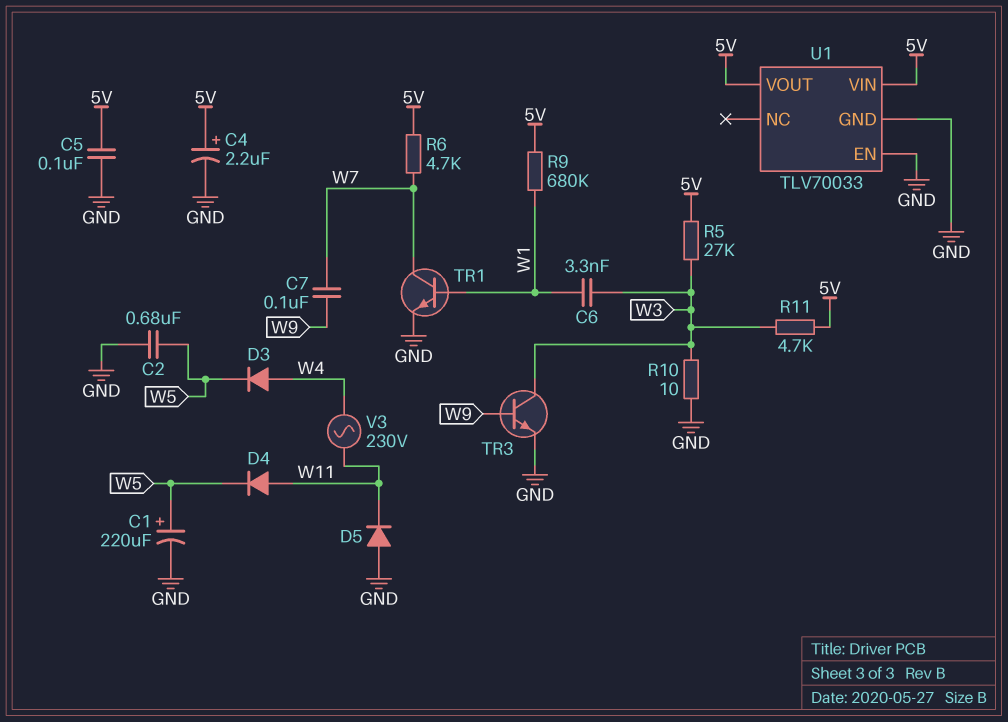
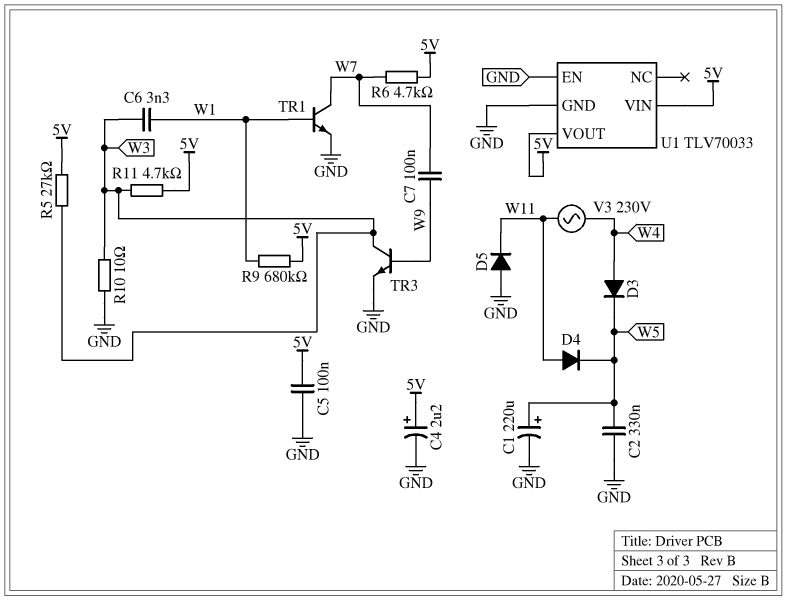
C2: 680nF (GND, W5) -> 330nF (GND, W5)

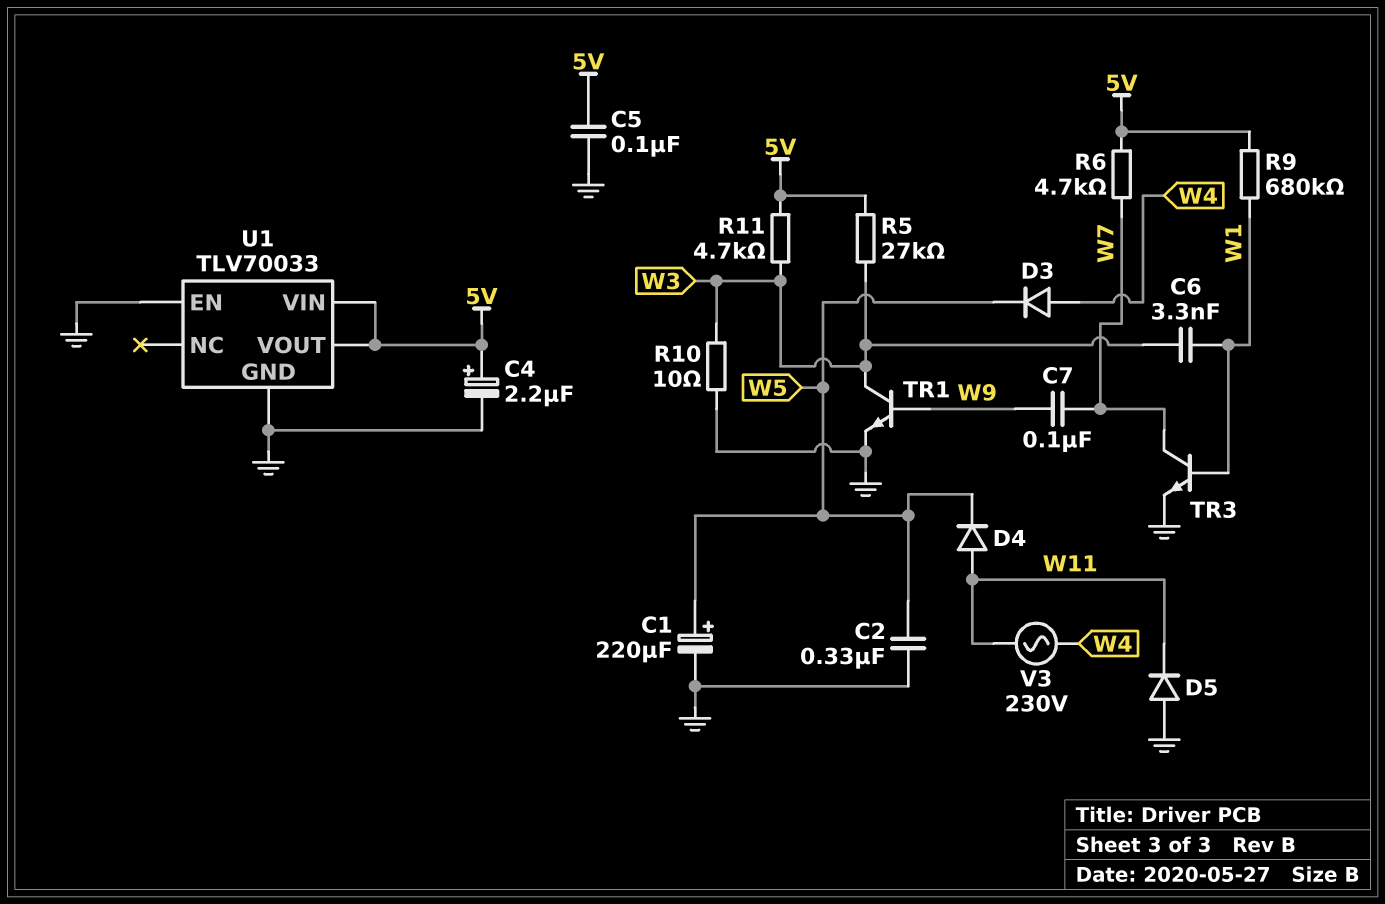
TR1: NPN (B W1, C W7, E GND) -> NPN (B W9, C W3, E GND)
TR3: NPN (B W9, C W3, E GND) -> NPN (B W1, C W7, E GND)

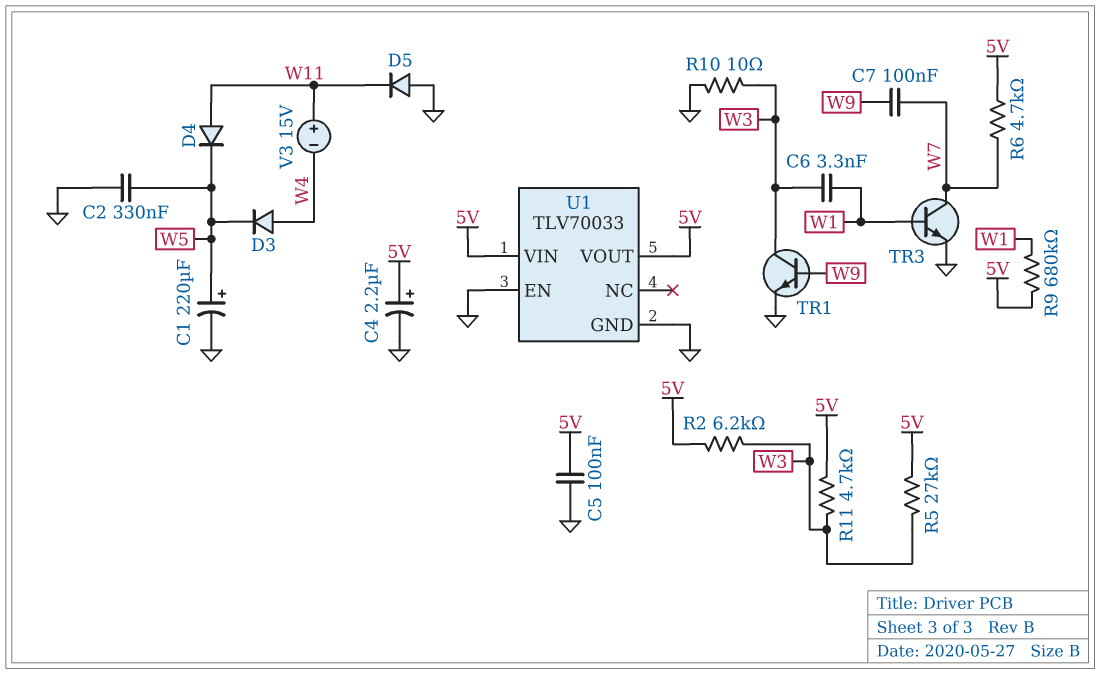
R2: none -> 6.2k (5V, W3)
V3: AC 230V (W4, W11) -> 15V (plus W11, minus W4)

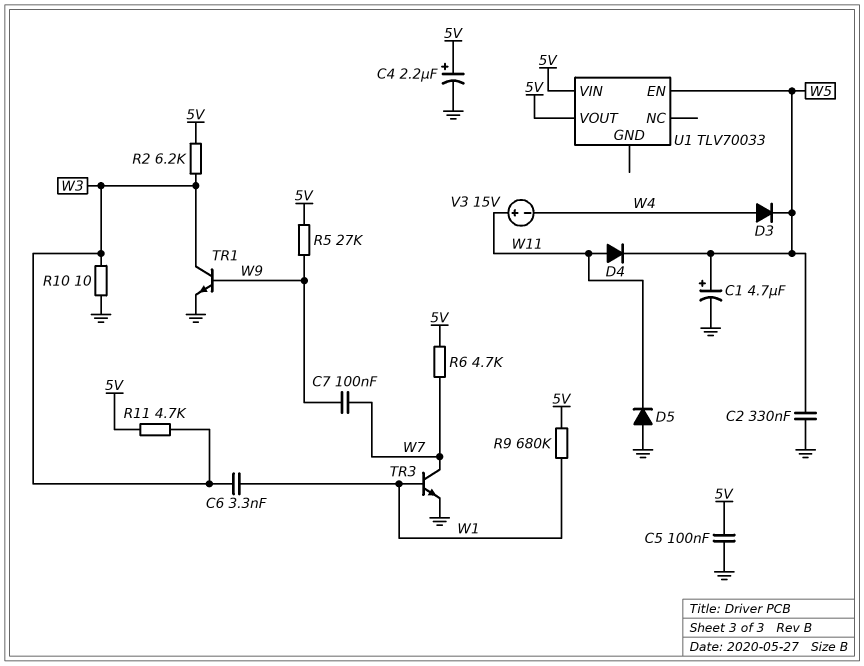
C1: 220uF (plus W5, minus GND) -> 4.7uF (plus W5, minus GND)
R5: 27k (5V, W3) -> 27k (5V, W9)
U1 pin EN: GND -> W5
U1 pin GND: GND -> none

